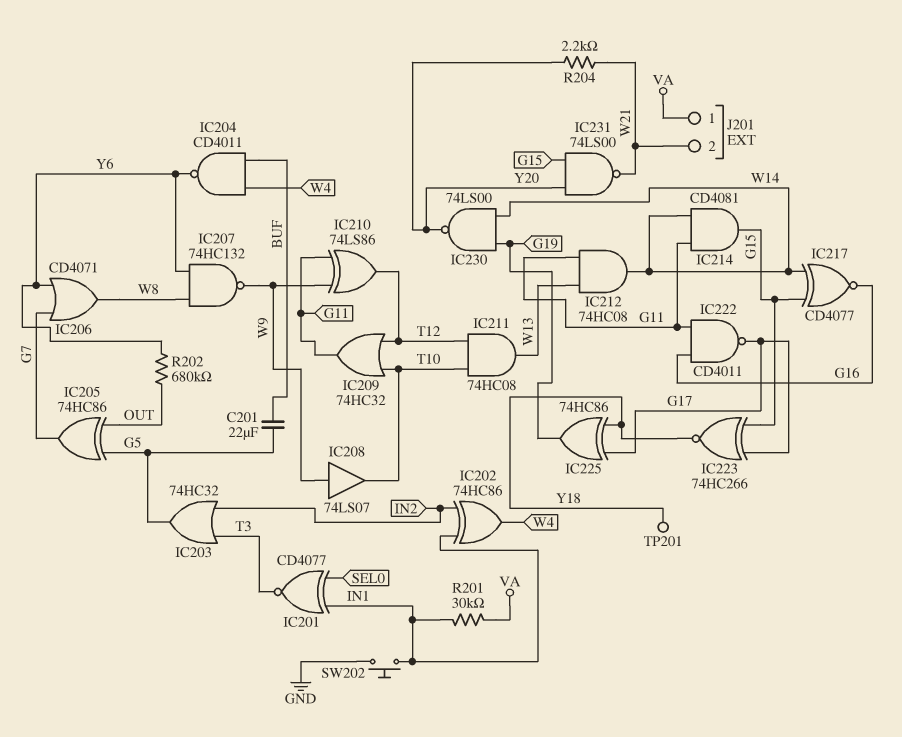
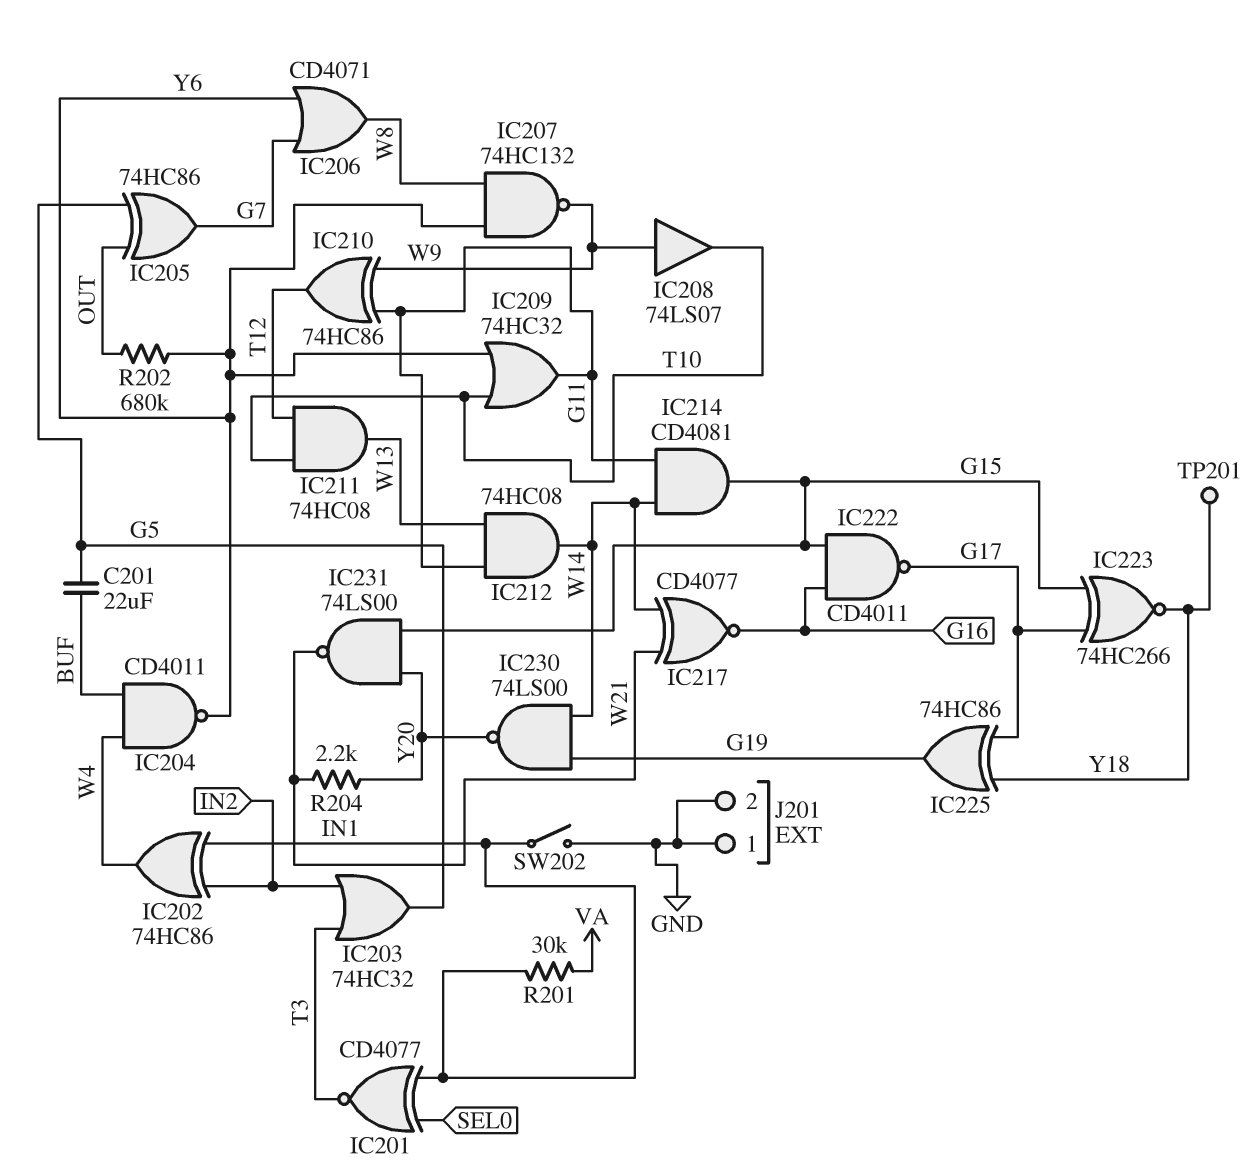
IC209: OR 74HC32 (in T10, in T12, out G11) -> OR 74HC32 (in T10, in Y6, out G11)
IC210: XOR 74LS86 (in G11, in W9, out T12) -> XOR 74HC86 (in G11, in W9, out T12)
IC217: XNOR CD4077 (in G15, in W14, out G16) -> XNOR CD4077 (in W14, in W21, out G16)
IC222: NAND CD4011 (in G11, in G16, out G17) -> NAND CD4011 (in G15, in G16, out G17)
J201 pin 1: VA -> GND
J201 pin 2: W21 -> GND
SW202: button (GND, IN1) -> switch (GND, IN1)

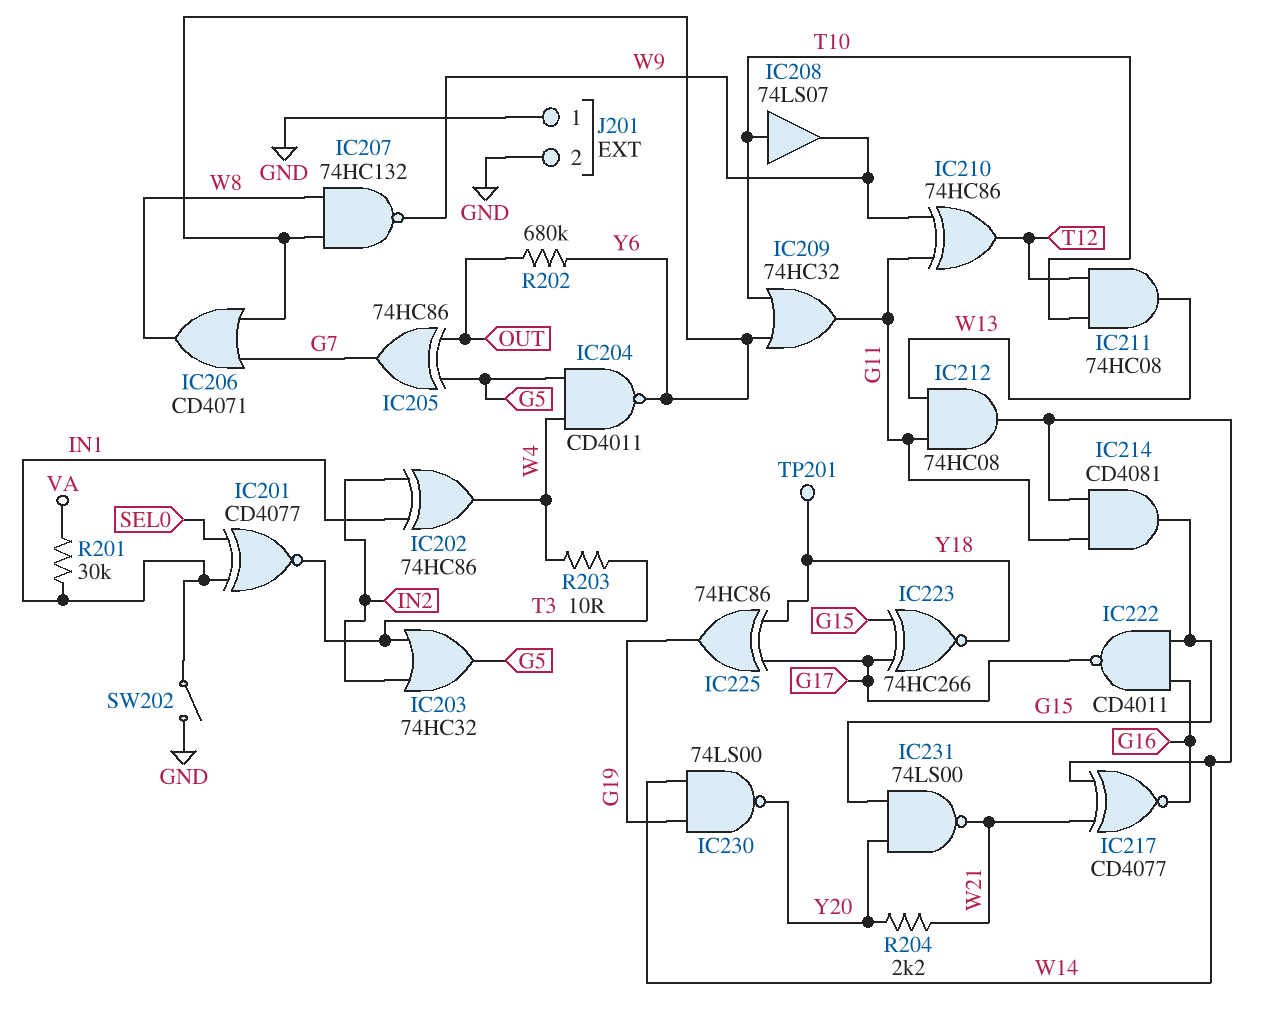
C201: 22uF (BUF, G5) -> none
IC204: NAND CD4011 (in BUF, in W4, out Y6) -> NAND CD4011 (in G5, in W4, out Y6)
IC208: buffer 74LS07 (in W9, out T10) -> buffer 74LS07 (in T10, out W9)
R203: none -> 10 (T3, W4)

